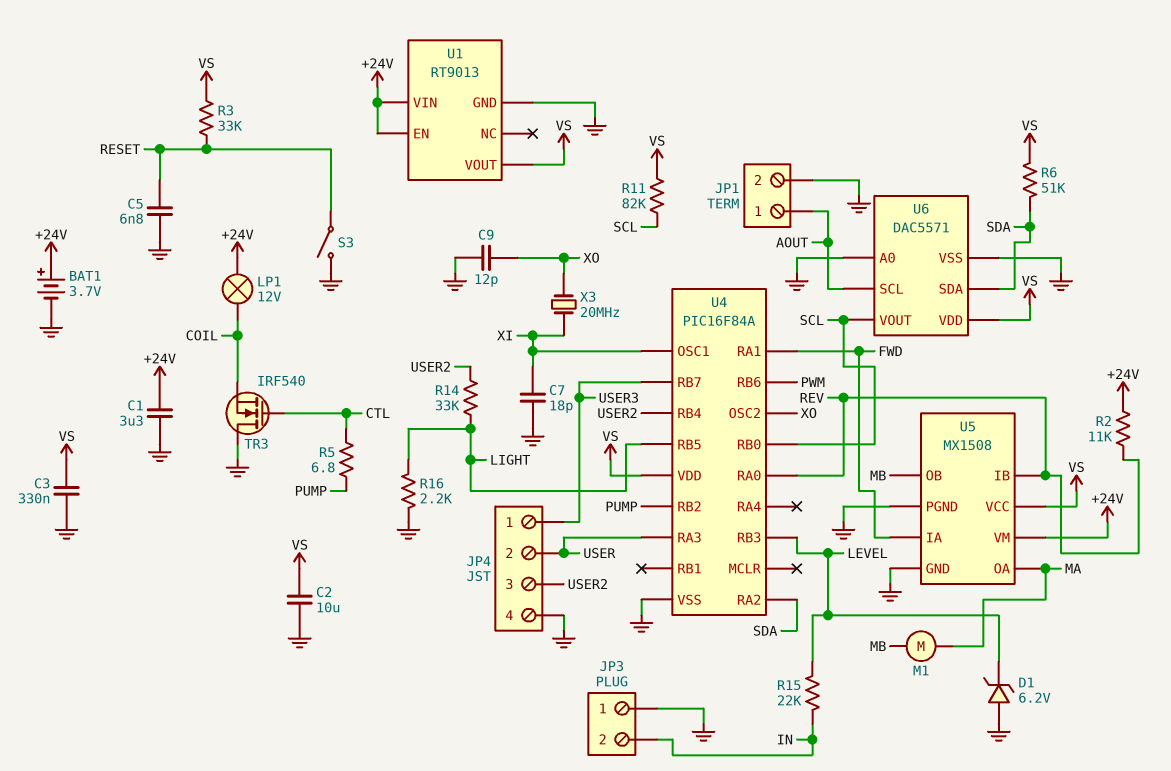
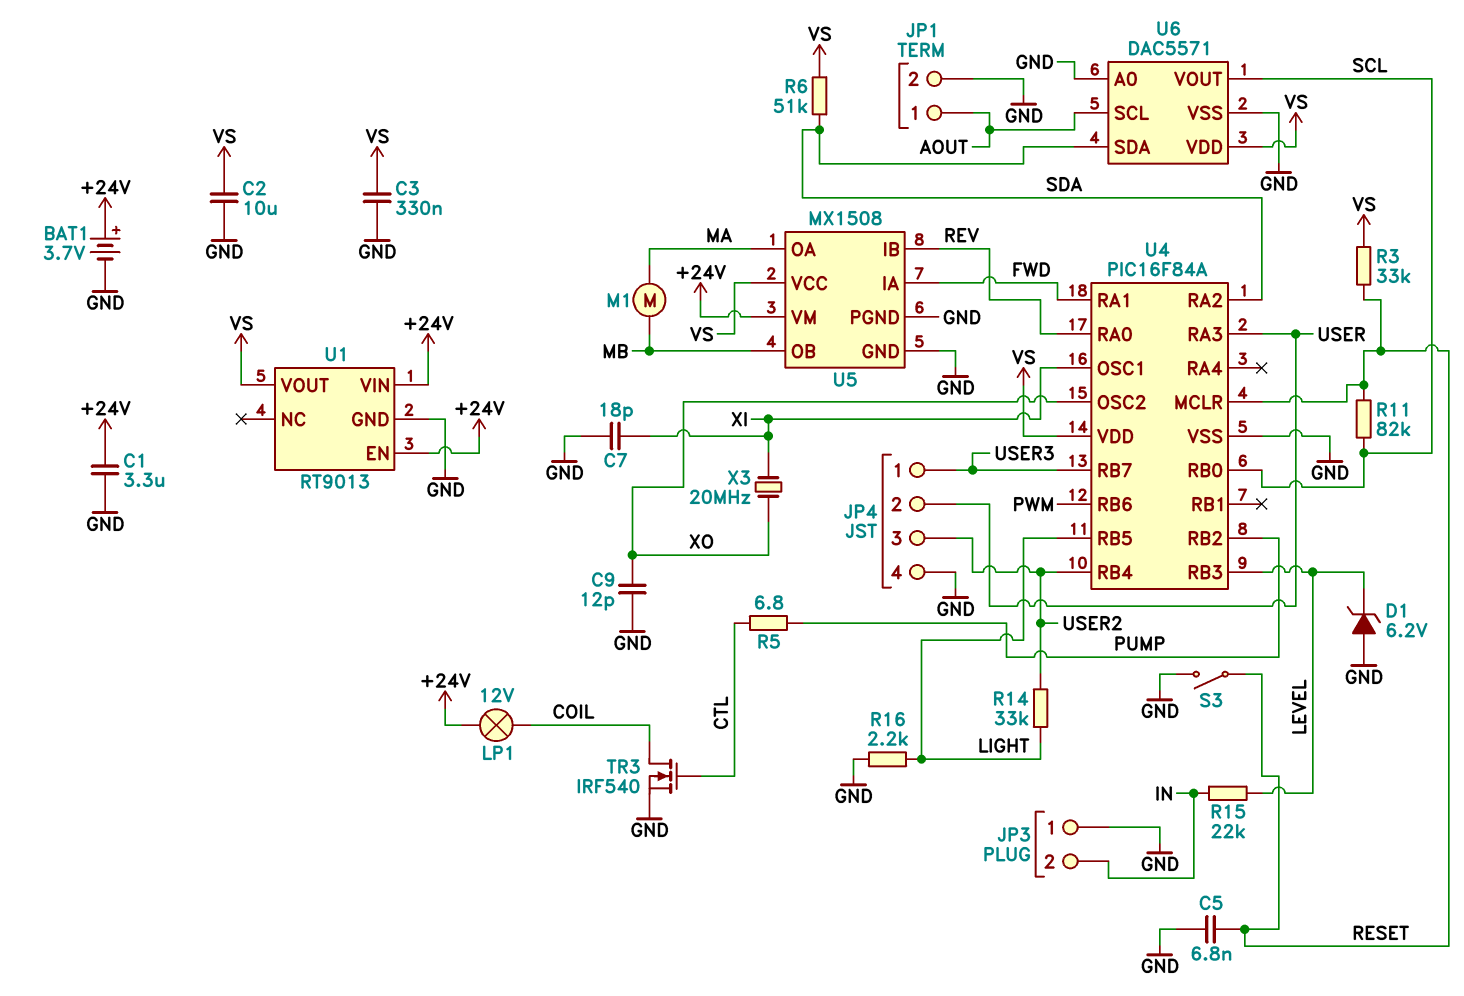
R2: 11k (+24V, REV) -> none
R11: 82k (SCL, VS) -> 82k (RESET, SCL)
TR3: NMOS IRF540 (G CTL, D GND, S COIL) -> NMOS IRF540 (G CTL, D COIL, S GND)
U4 pin MCLR: none -> RESET

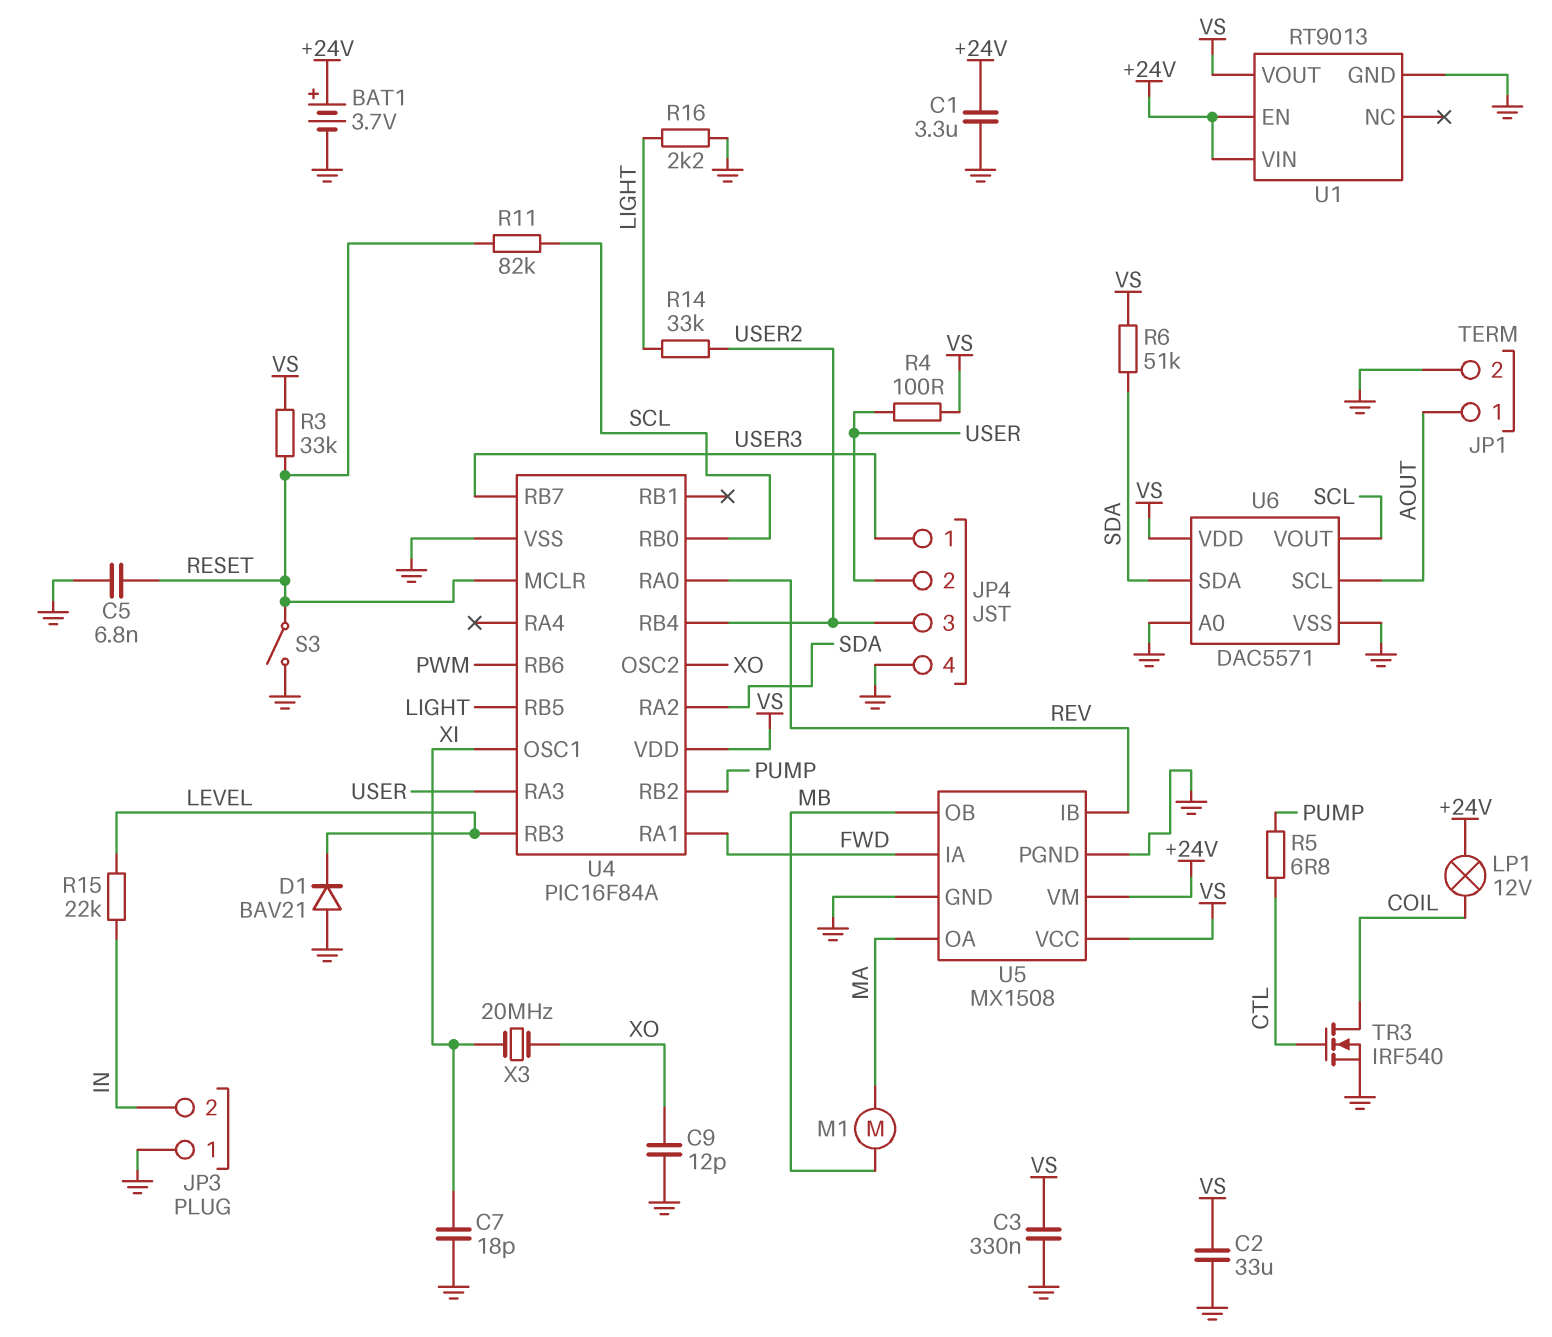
C2: 10uF (GND, VS) -> 33uF (GND, VS)
D1: zener 6.2V (A GND, K LEVEL) -> diode BAV21 (A GND, K LEVEL)
R4: none -> 100 (USER, VS)

